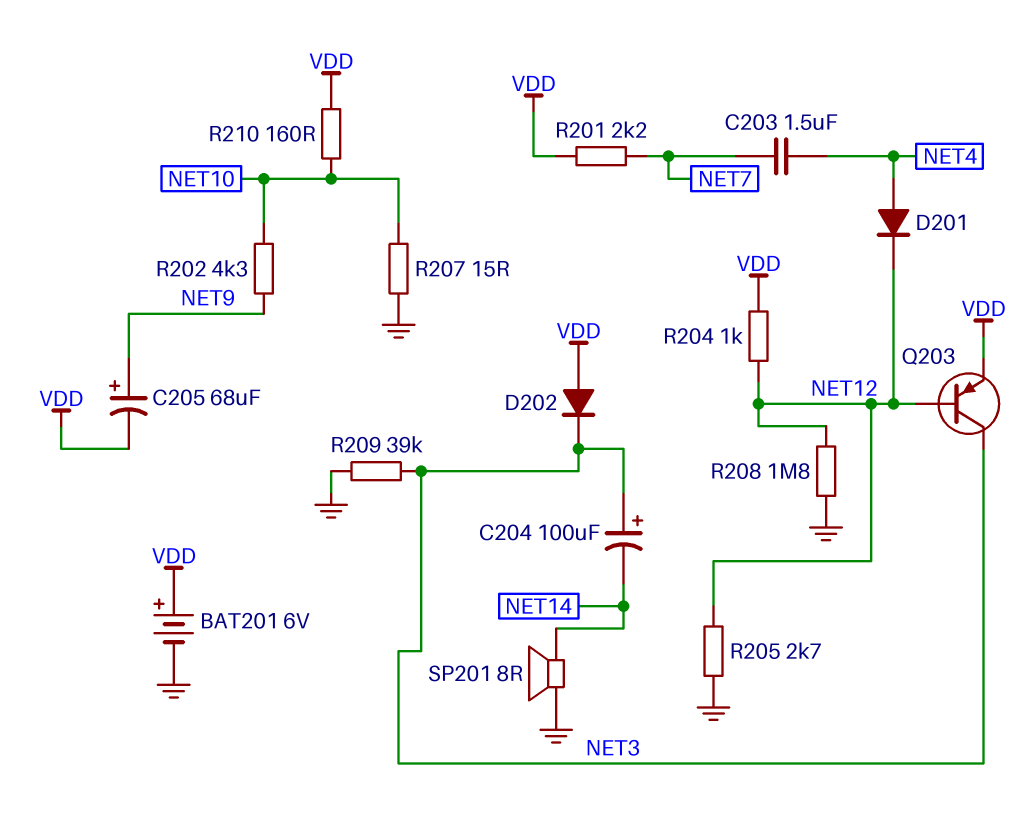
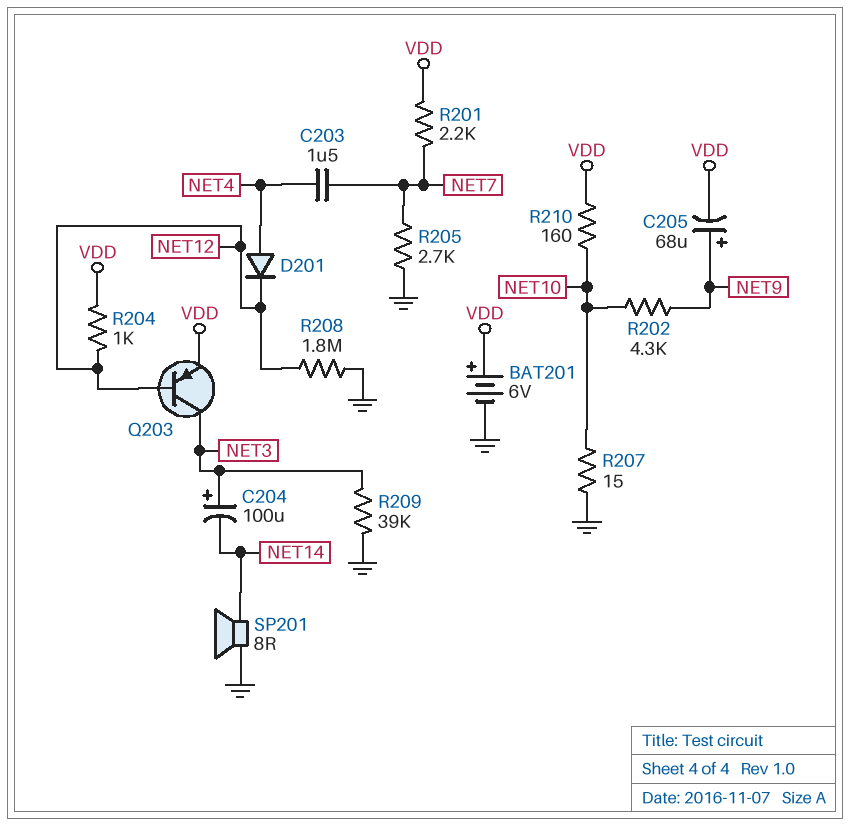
D202: diode (A VDD, K NET3) -> none
R205: 2.7k (GND, NET12) -> 2.7k (GND, NET7)

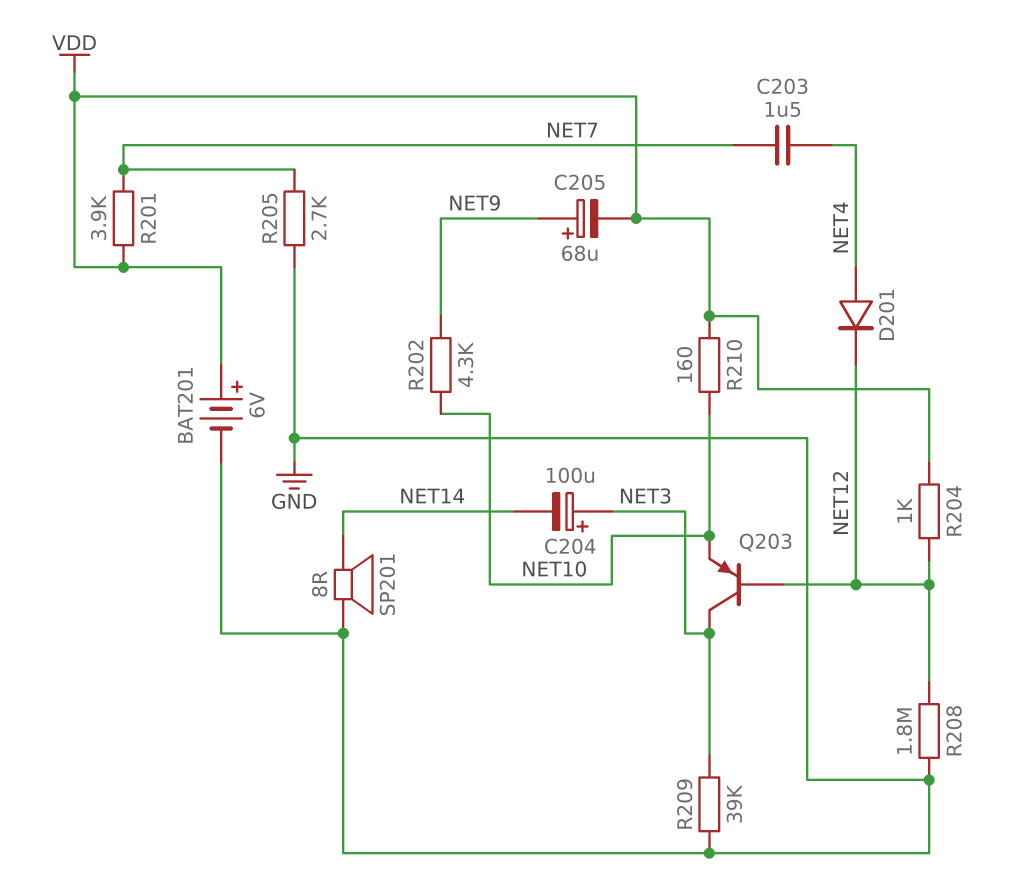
Q203: PNP (B NET12, C NET3, E VDD) -> PNP (B NET12, C NET3, E NET10)
R201: 2.2k (NET7, VDD) -> 3.9k (NET7, VDD)
R207: 15 (GND, NET10) -> none

